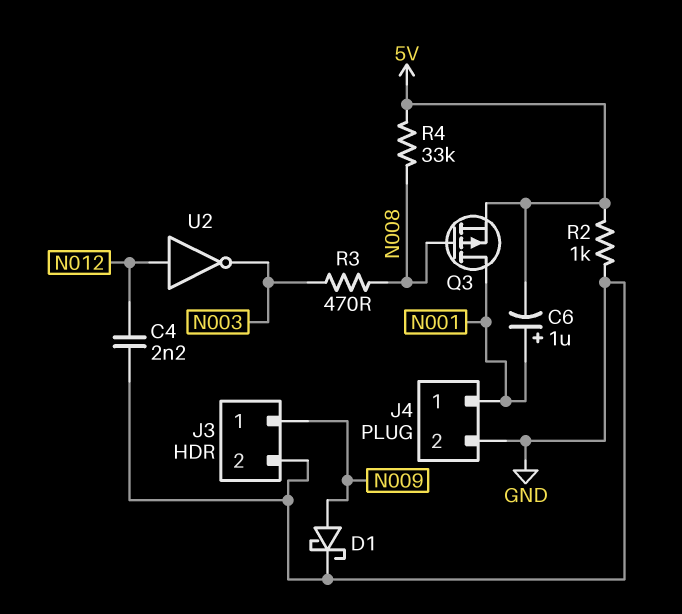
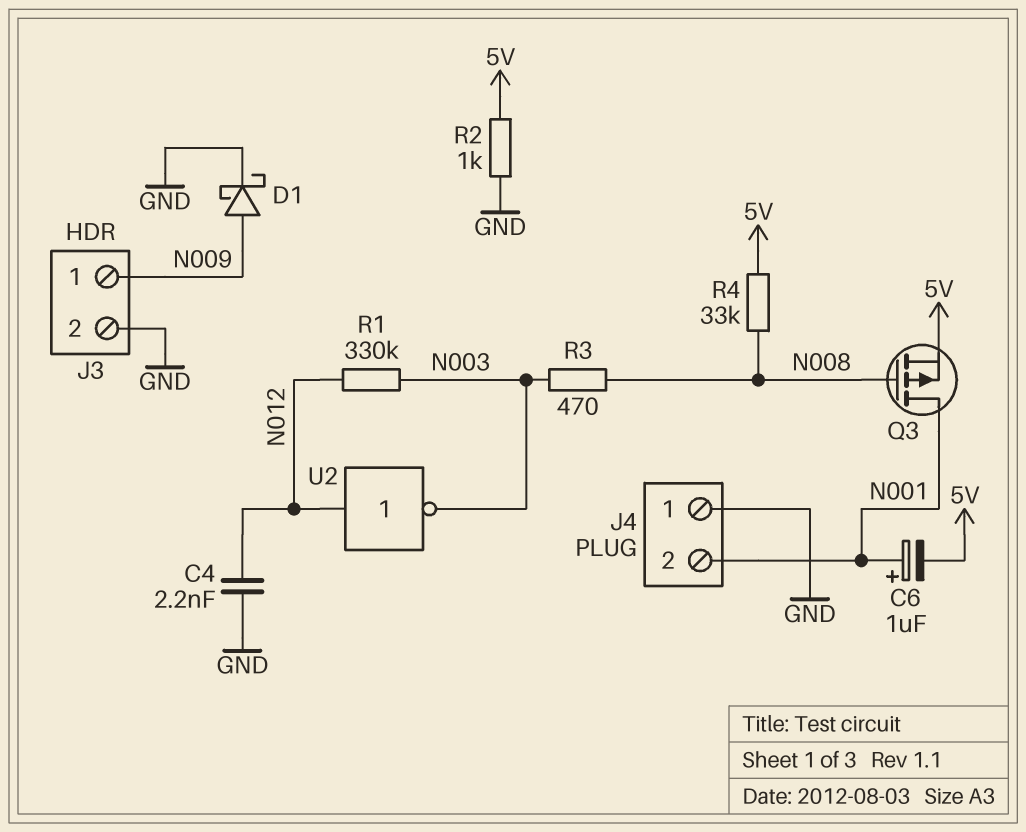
J4 pin 1: N001 -> GND
J4 pin 2: GND -> N001
R1: none -> 330k (N003, N012)

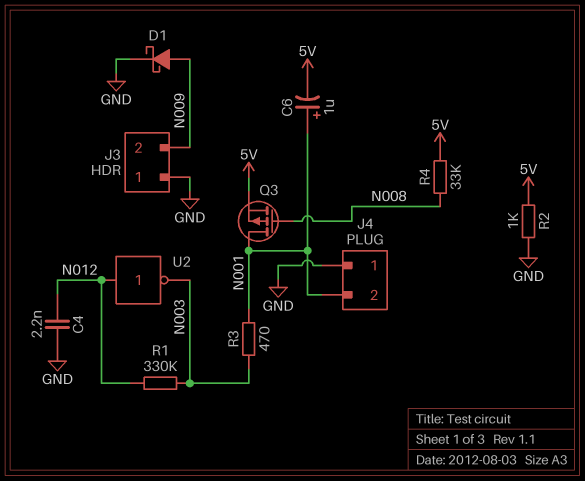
J3 pin 1: N009 -> GND
J3 pin 2: GND -> N009
R3: 470 (N003, N008) -> 470 (N001, N003)

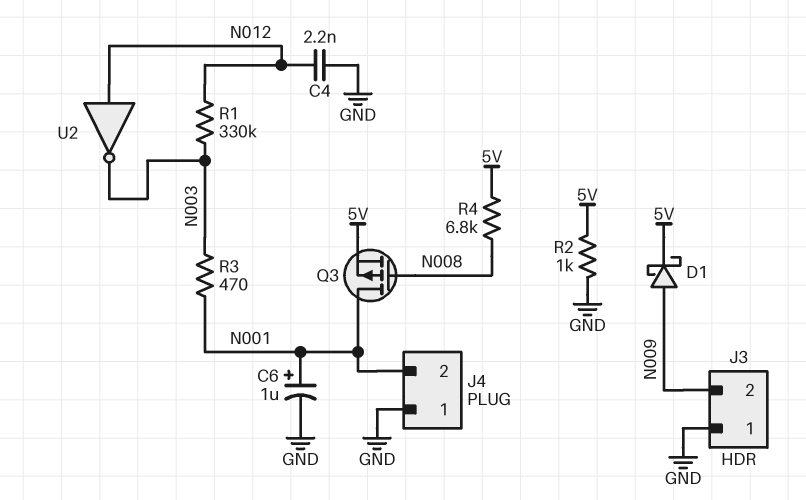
C6: 1uF (plus N001, minus 5V) -> 1uF (plus N001, minus GND)
D1: schottky (A N009, K GND) -> schottky (A N009, K 5V)
R4: 33k (5V, N008) -> 6.8k (5V, N008)

